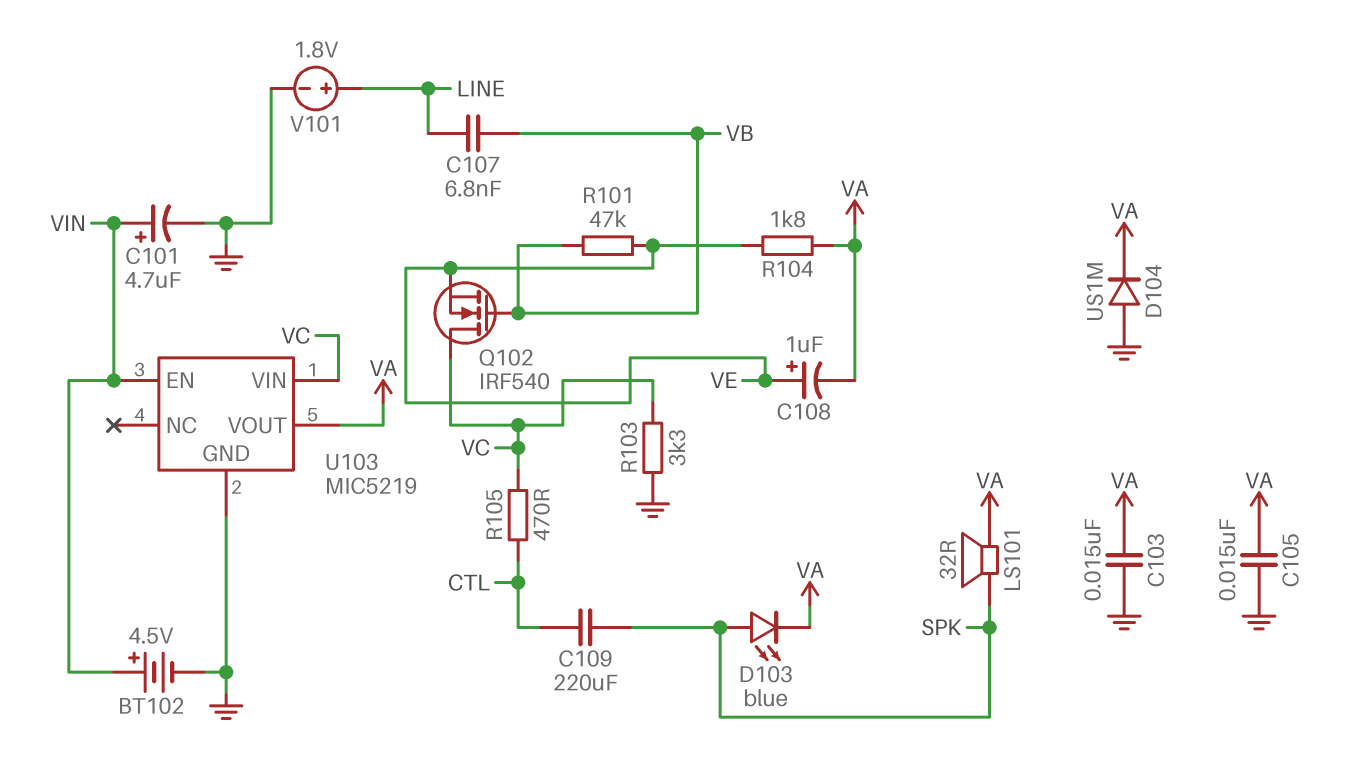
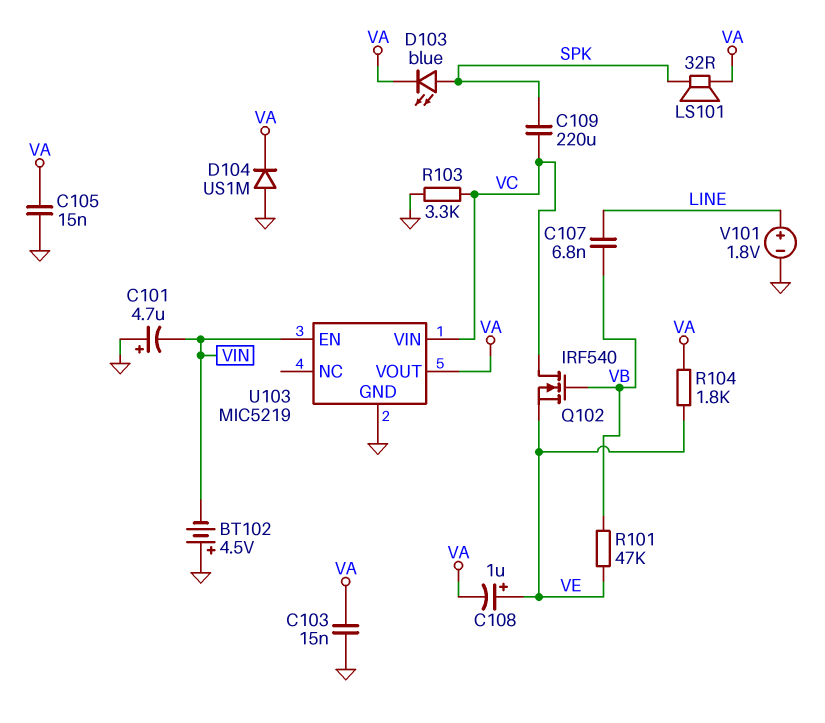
BT102: 4.5V (plus VIN, minus GND) -> 4.5V (plus GND, minus VIN)
C101: 4.7uF (plus VIN, minus GND) -> 4.7uF (plus GND, minus VIN)
C109: 220uF (CTL, SPK) -> 220uF (SPK, VC)
R105: 470 (CTL, VC) -> none

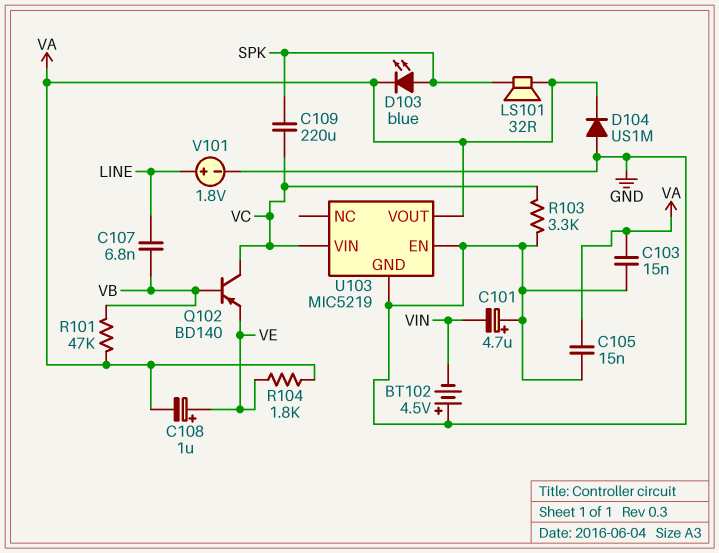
Q102: NMOS IRF540 (G VB, D VC, S VE) -> PNP BD140 (B VB, C VC, E VE)
R101: 47k (VB, VE) -> 47k (VA, VB)
U103 pin EN: VIN -> GND

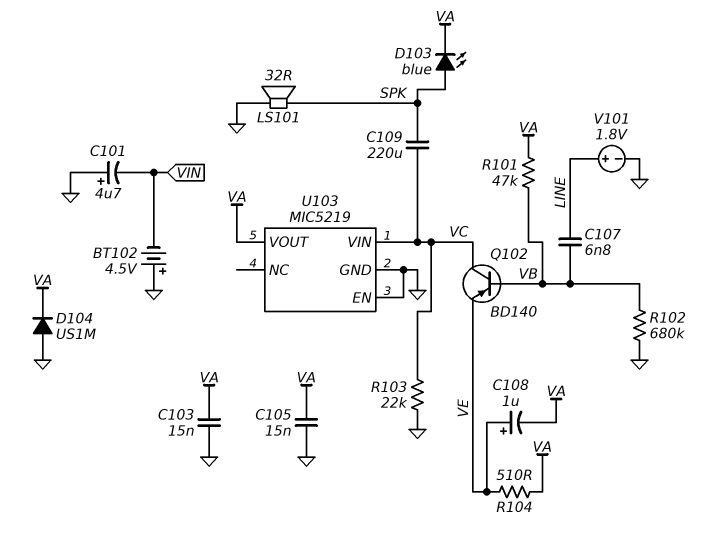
LS101: speaker 32R (SPK, VA) -> speaker 32R (GND, SPK)
R102: none -> 680k (GND, VB)
R103: 3.3k (GND, VC) -> 22k (GND, VC)
R104: 1.8k (VA, VE) -> 510 (VA, VE)

